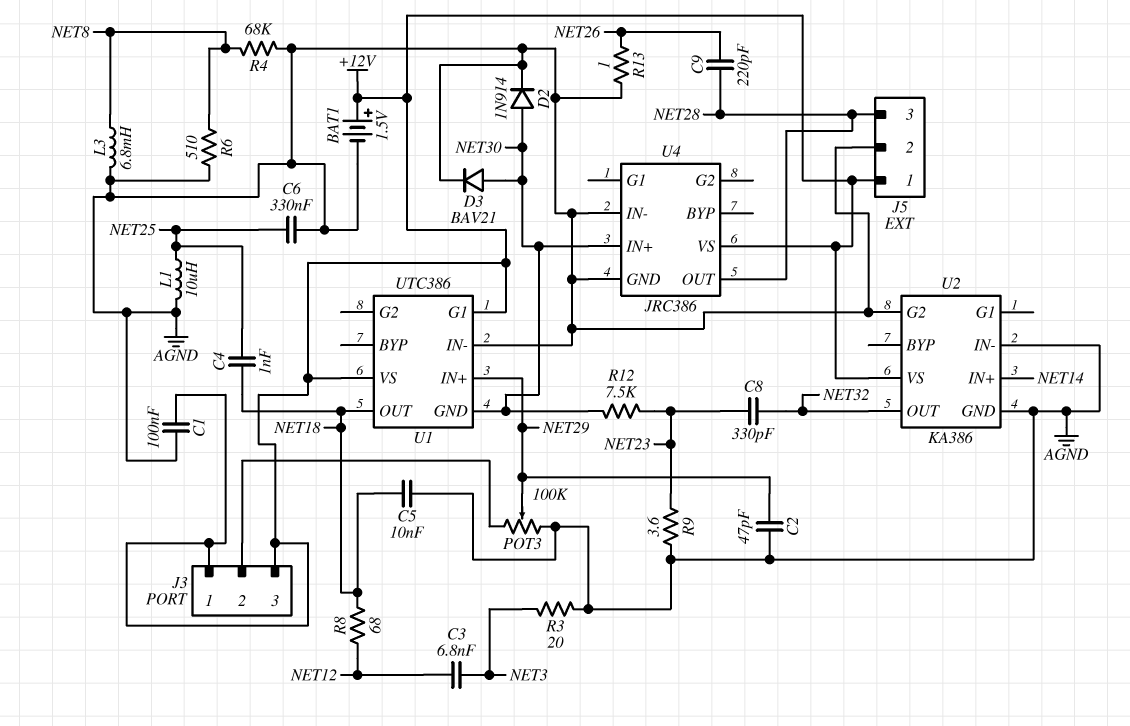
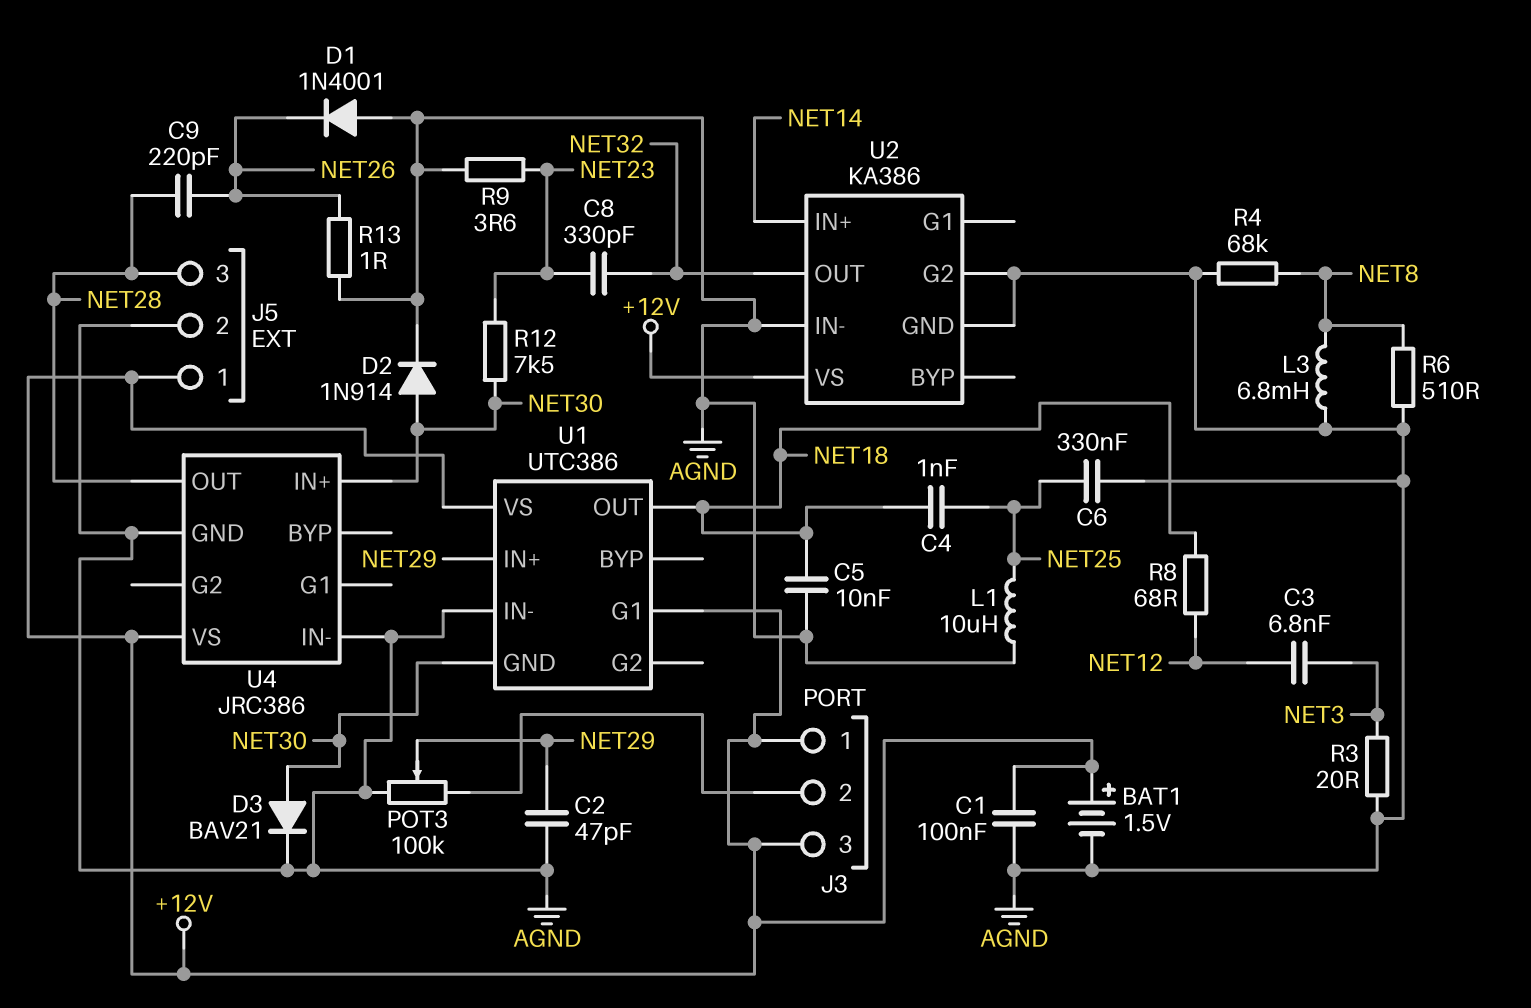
D1: none -> diode 1N4001 (A AGND, K NET26)

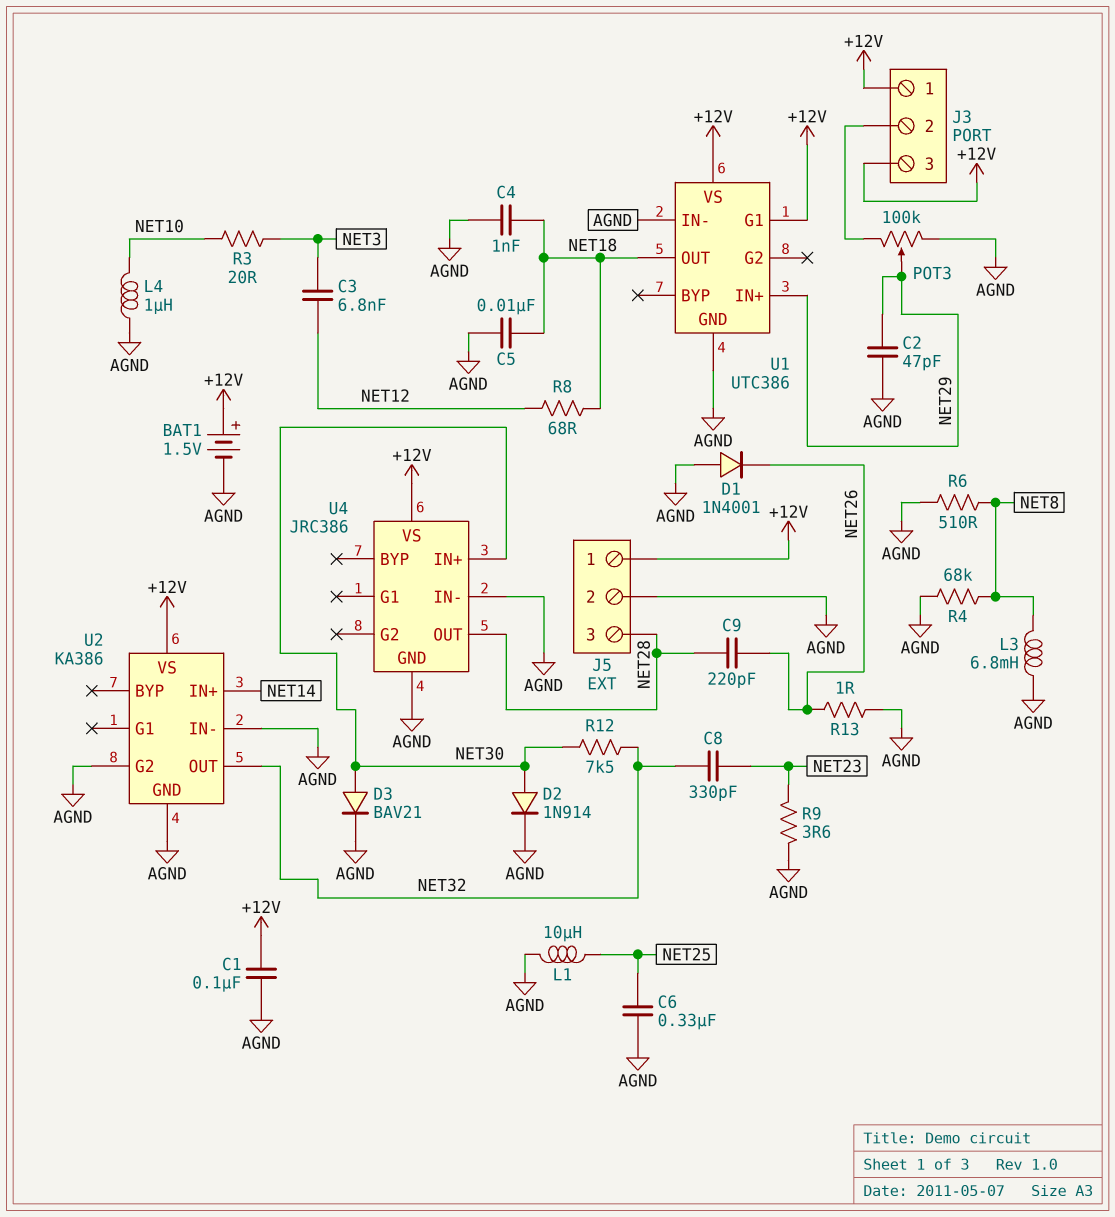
C4: 1nF (NET18, NET25) -> 1nF (AGND, NET18)
L4: none -> 1uH (AGND, NET10)
R3: 20 (AGND, NET3) -> 20 (NET3, NET10)
R12: 7.5k (NET23, NET30) -> 7.5k (NET30, NET32)
U1 pin GND: NET30 -> AGND

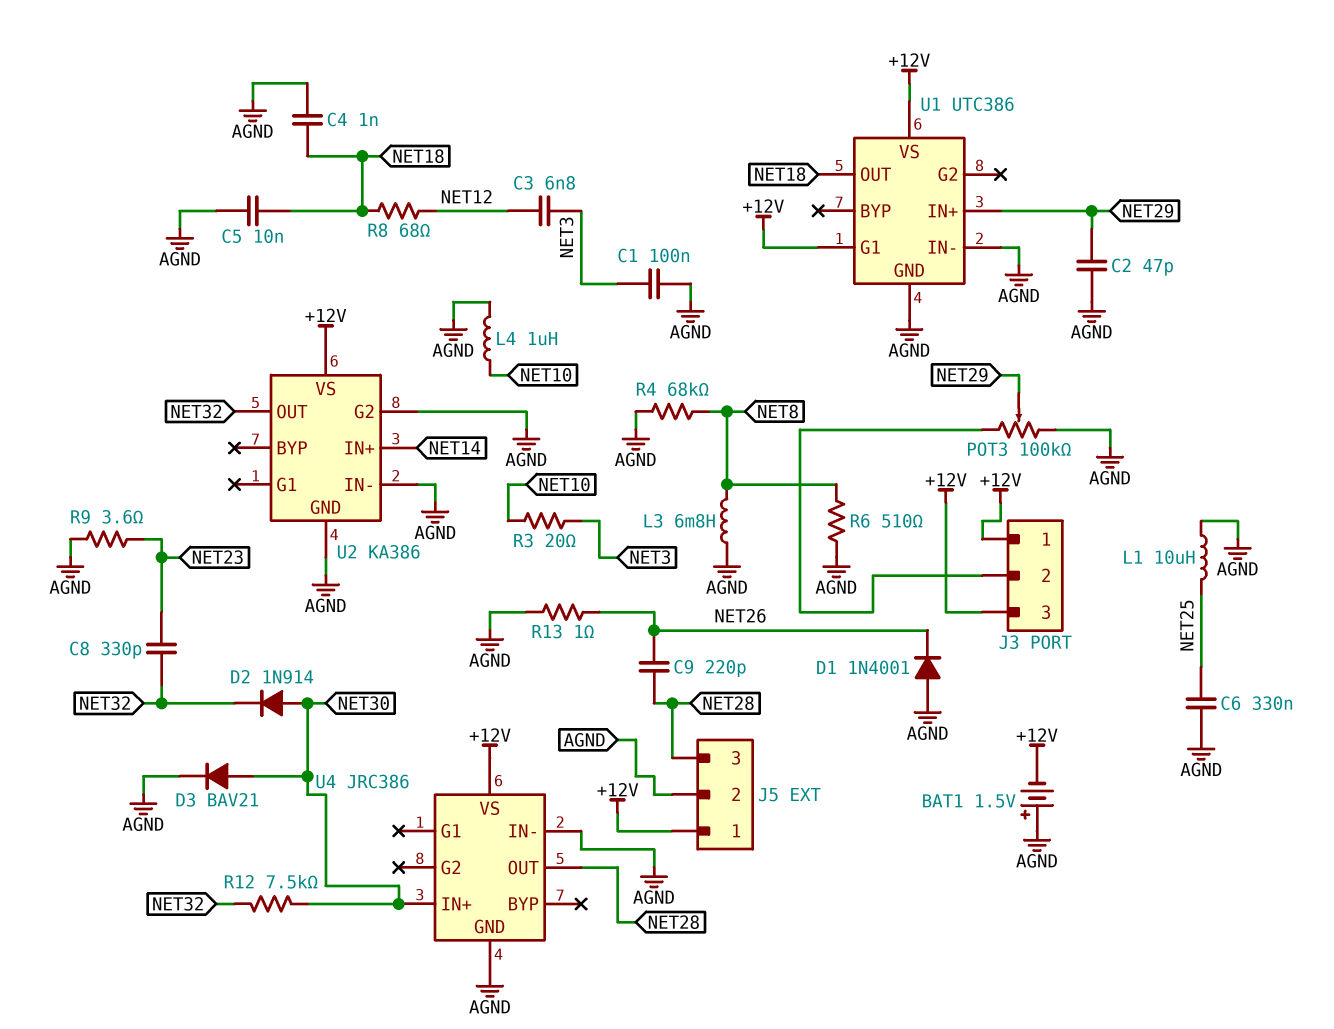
BAT1: 1.5V (plus +12V, minus AGND) -> 1.5V (plus AGND, minus +12V)
C1: 100nF (+12V, AGND) -> 100nF (AGND, NET3)
D2: diode 1N914 (A NET30, K AGND) -> diode 1N914 (A NET30, K NET32)

